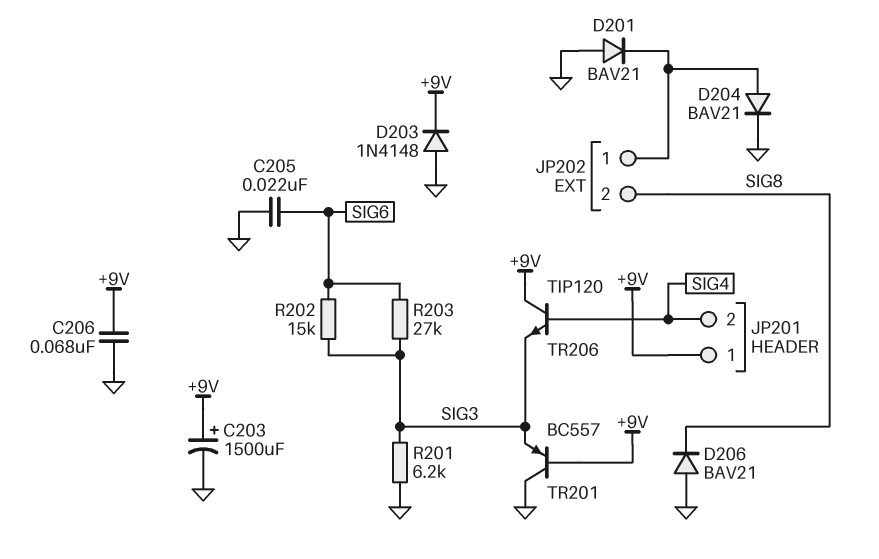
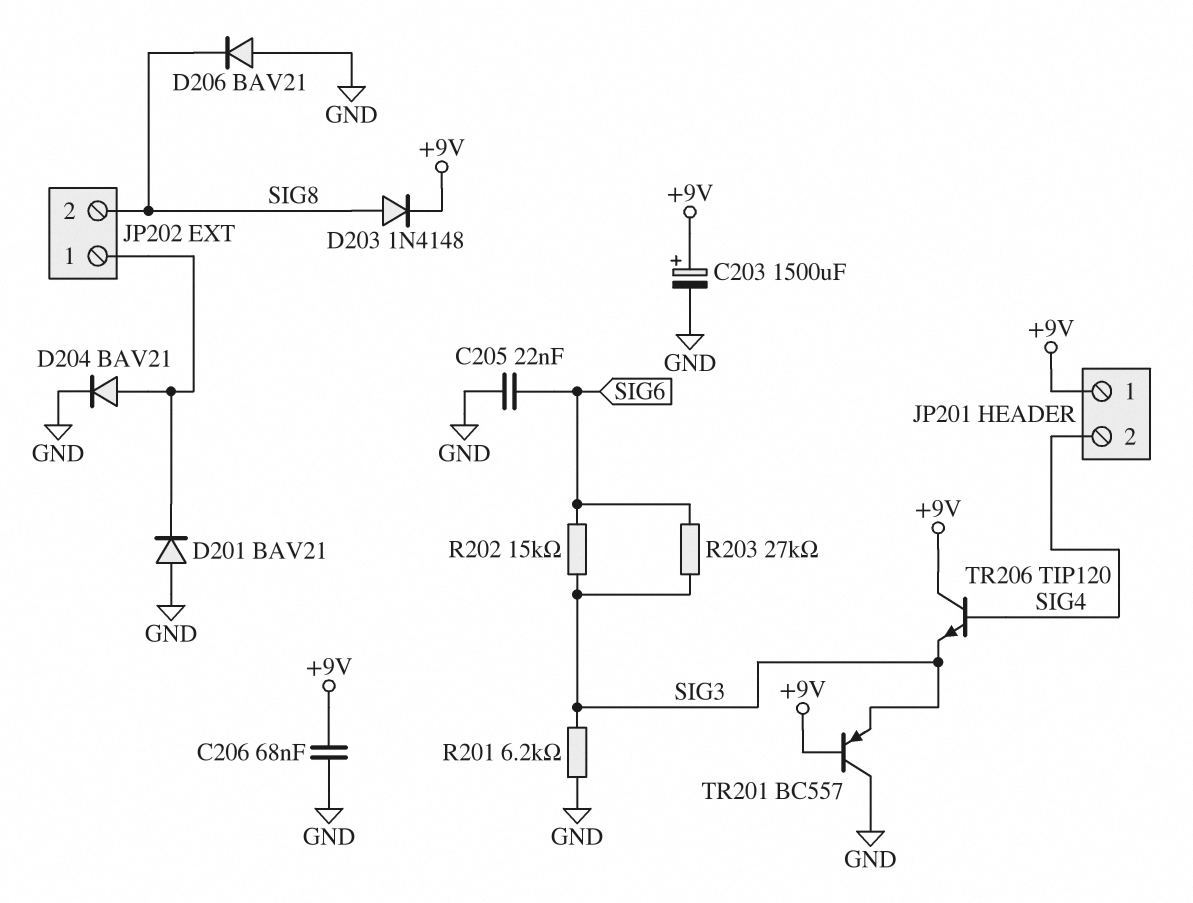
D203: diode 1N4148 (A GND, K +9V) -> diode 1N4148 (A SIG8, K +9V)

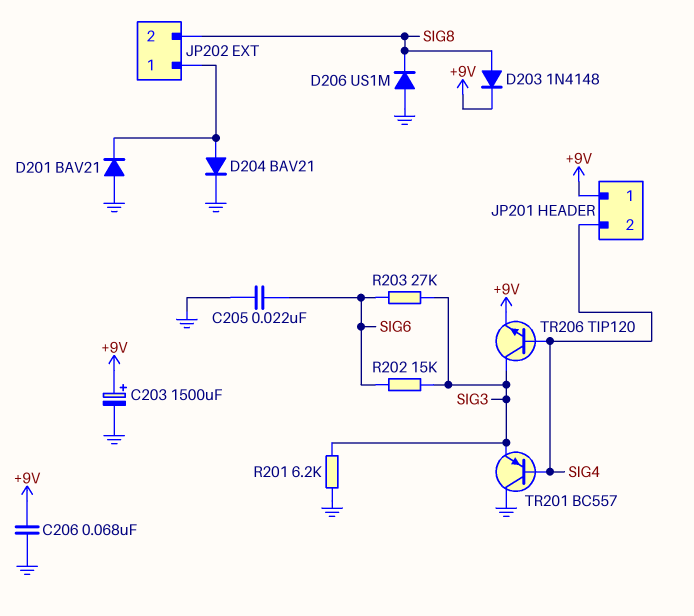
D206: diode BAV21 (A GND, K SIG8) -> diode US1M (A GND, K SIG8)
TR201: PNP BC557 (B +9V, C GND, E SIG3) -> PNP BC557 (B SIG4, C GND, E SIG3)
TR206: NPN TIP120 (B SIG4, C +9V, E SIG3) -> NPN TIP120 (B SIG4, C SIG3, E +9V)

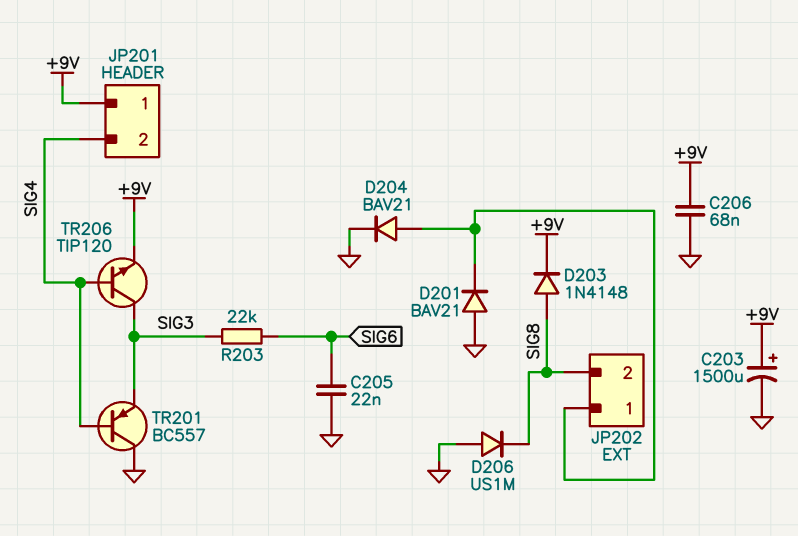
R201: 6.2k (GND, SIG3) -> none
R202: 15k (SIG3, SIG6) -> none
R203: 27k (SIG3, SIG6) -> 22k (SIG3, SIG6)

